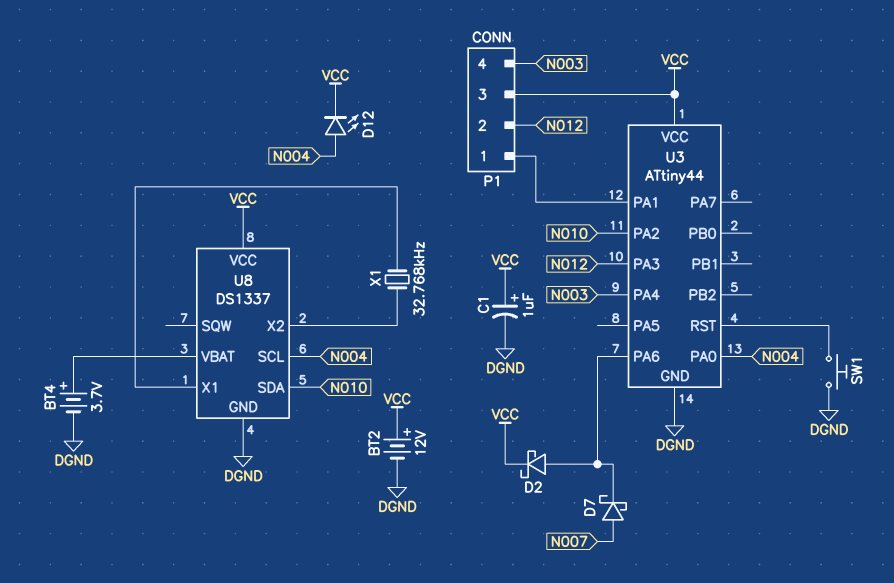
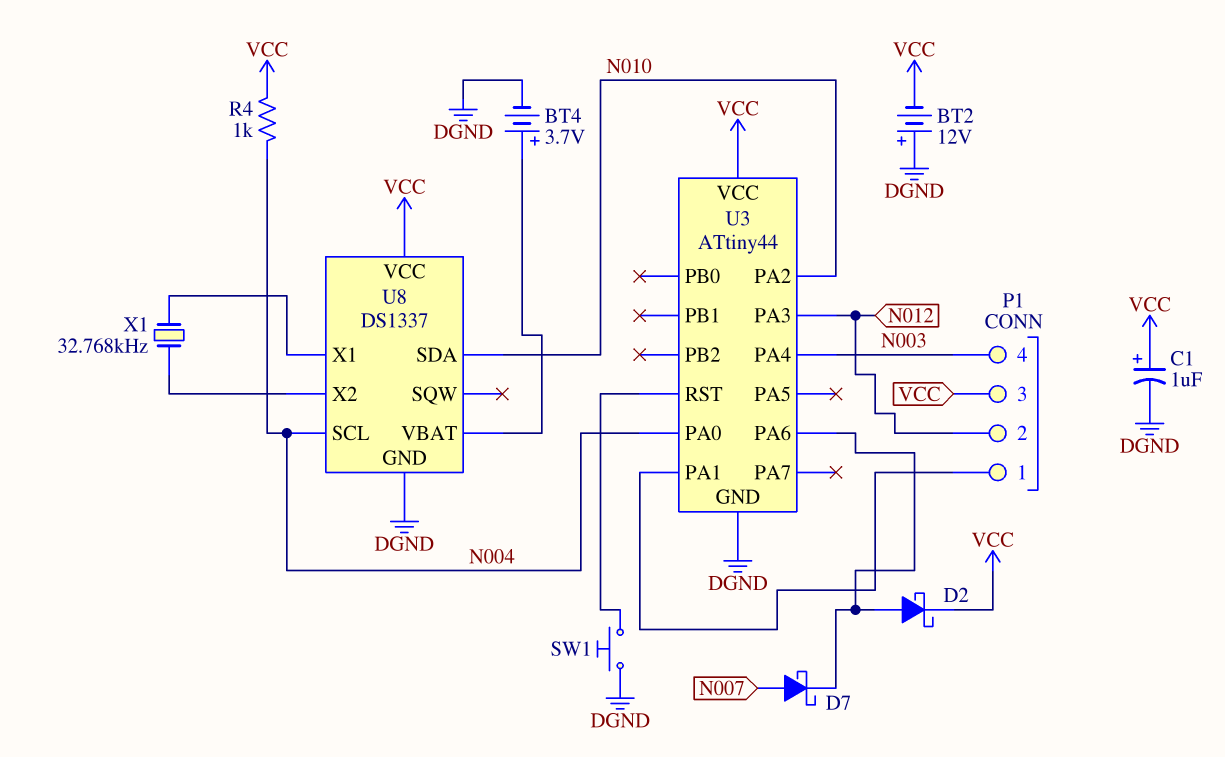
BT2: 12V (plus VCC, minus DGND) -> 12V (plus DGND, minus VCC)
D12: LED (A N004, K VCC) -> none
R4: none -> 1k (N004, VCC)

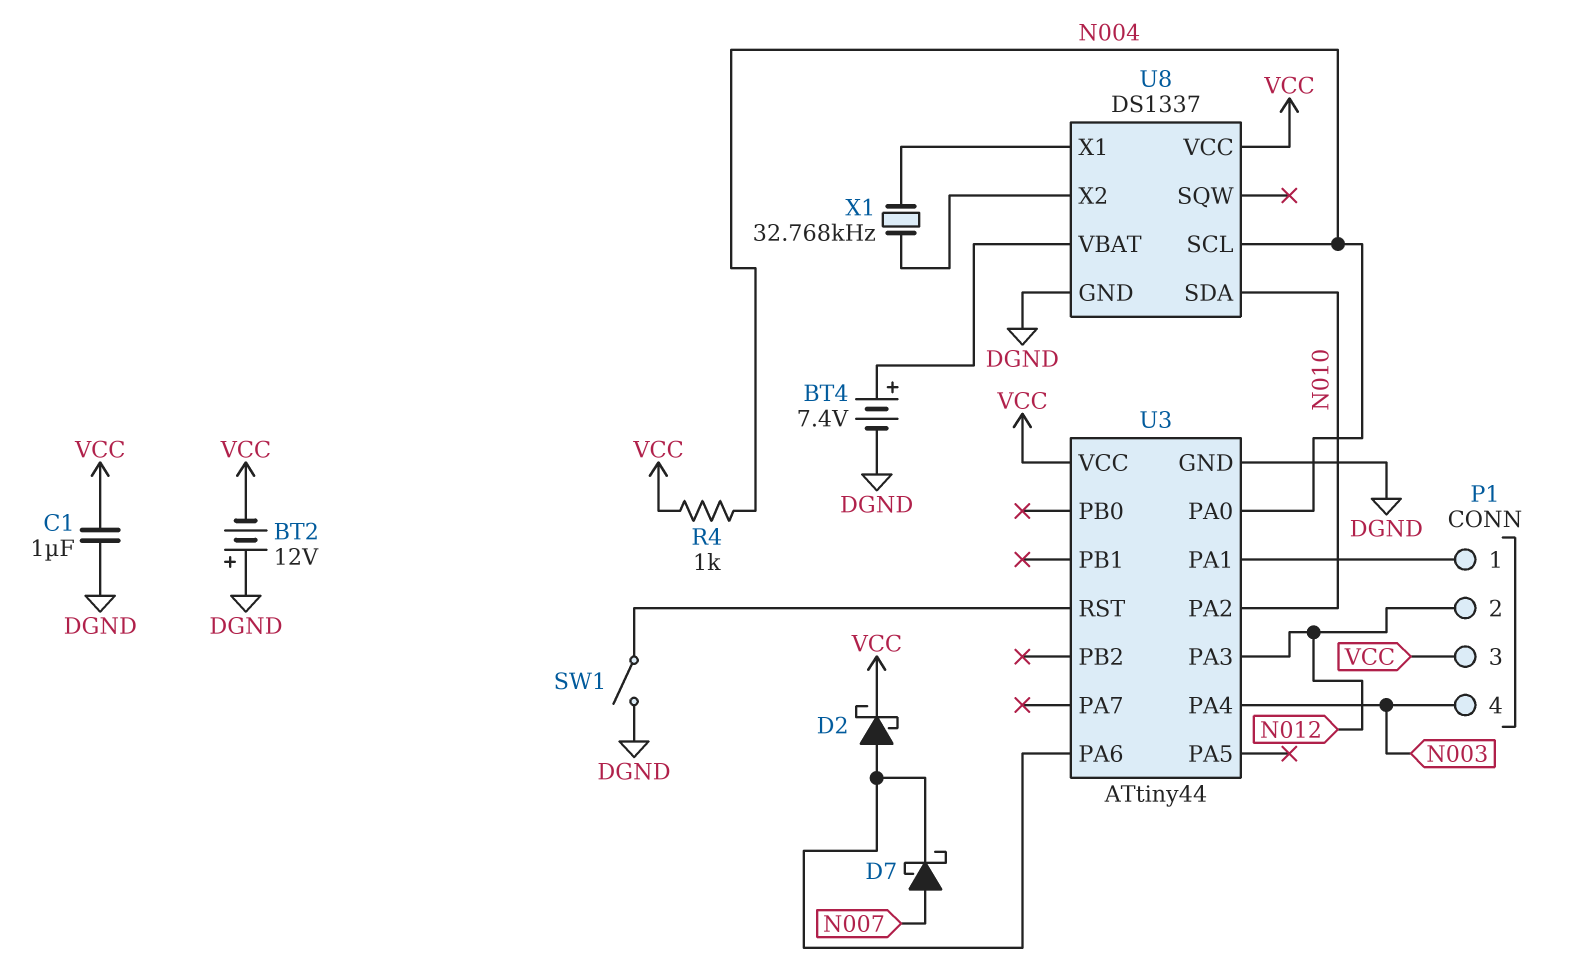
BT4: 3.7V (plus U8/VBAT, minus DGND) -> 7.4V (plus U8/VBAT, minus DGND)
C1: 1uF (plus VCC, minus DGND) -> 1uF (DGND, VCC)
SW1: button (DGND, U3/RST) -> switch (DGND, U3/RST)

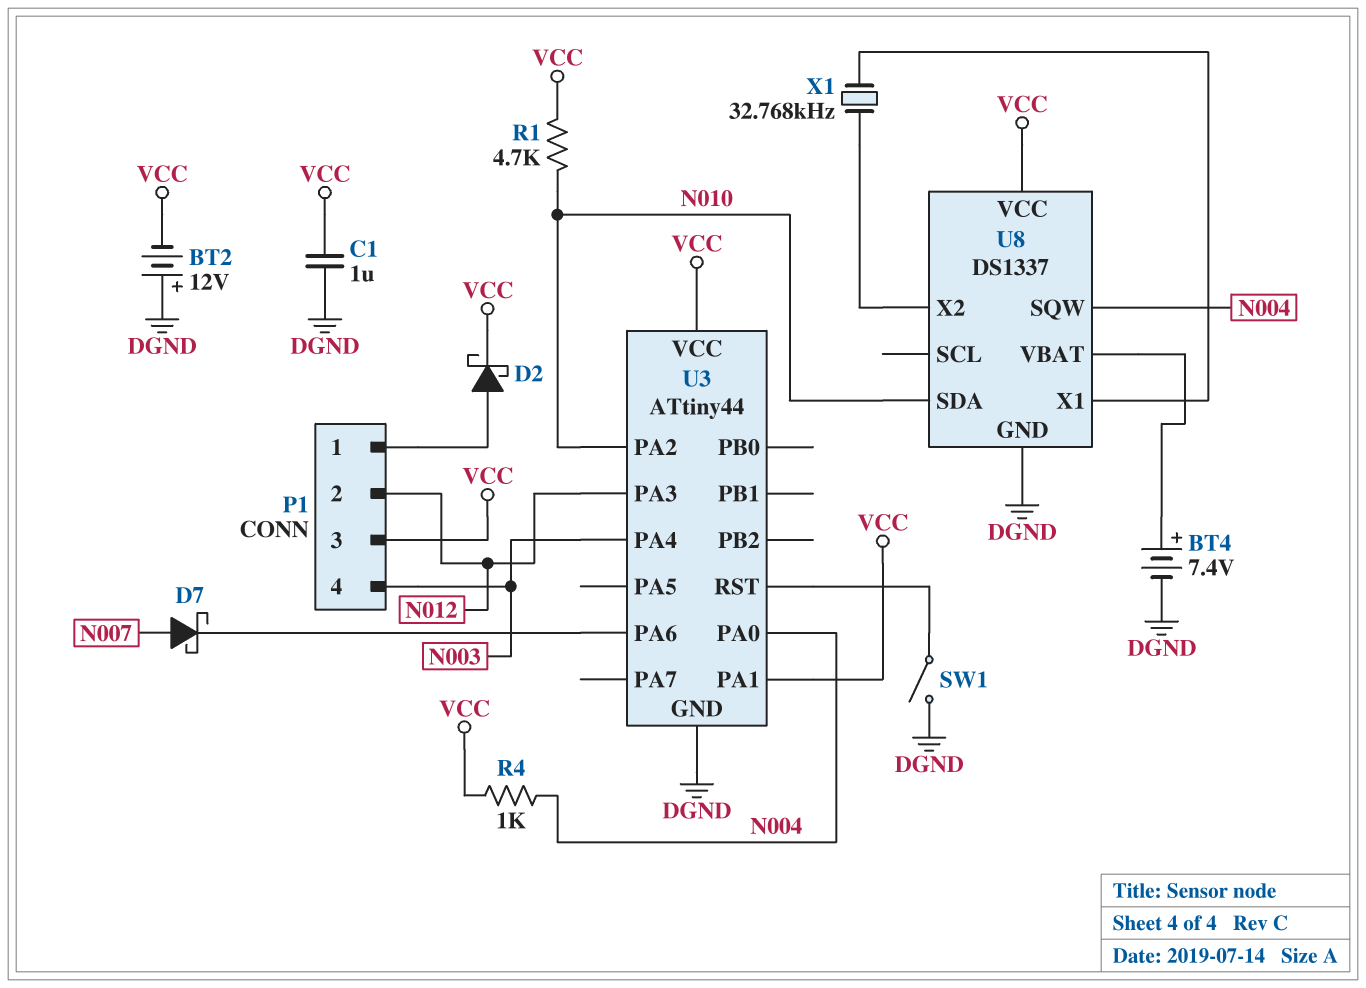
D2: schottky (A U3/PA6, K VCC) -> schottky (A P1/1, K VCC)
R1: none -> 4.7k (N010, VCC)
U3 pin PA1: P1/1 -> VCC
U8 pin SCL: N004 -> none
U8 pin SQW: none -> N004

